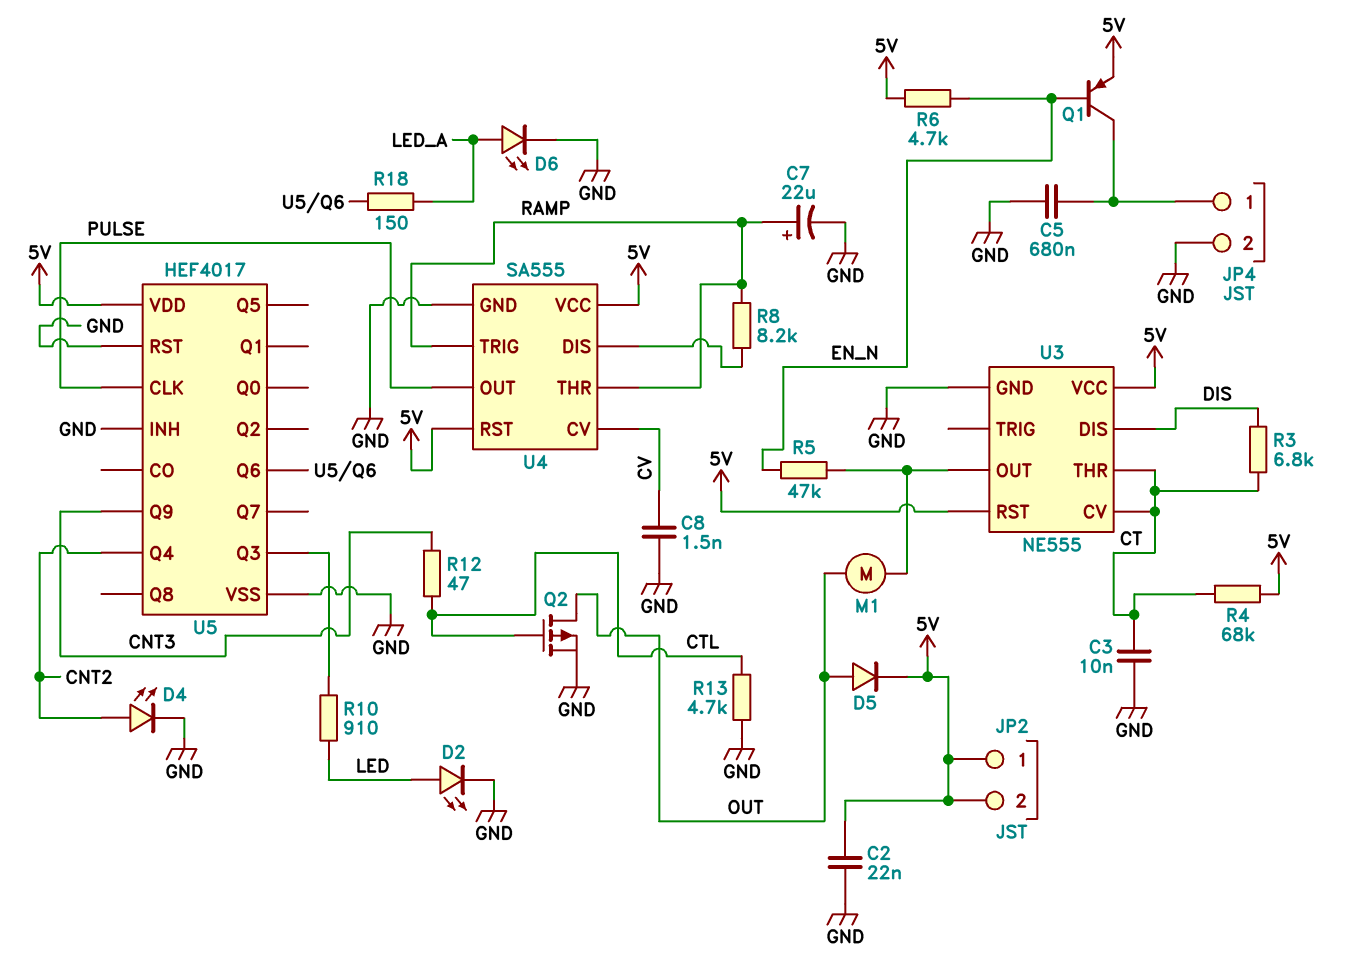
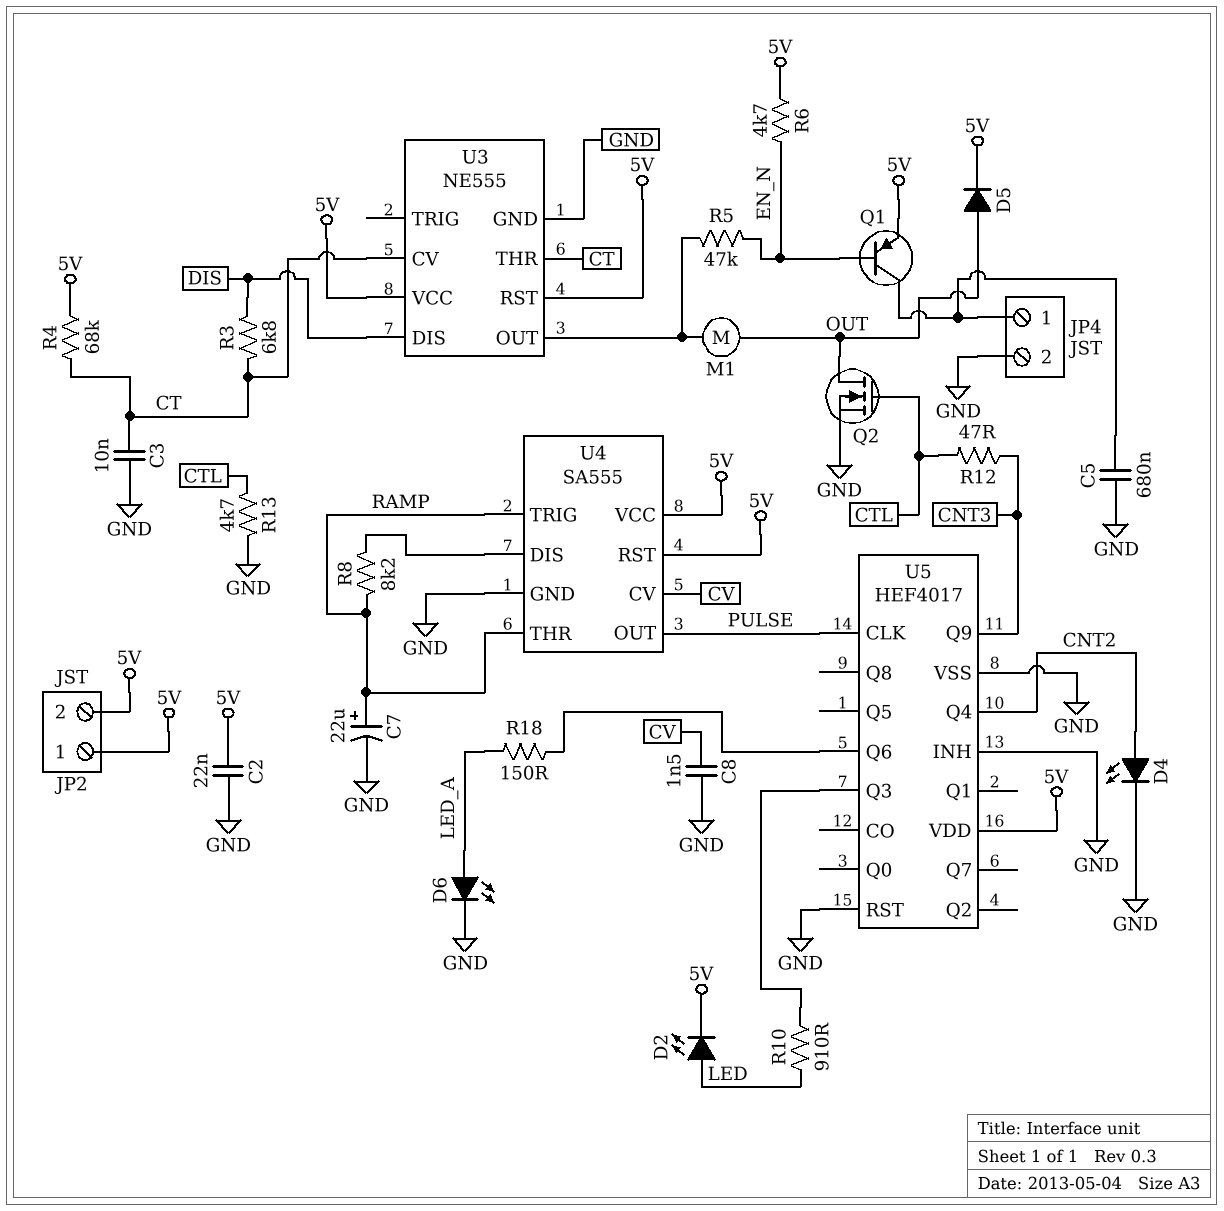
D2: LED (A LED, K GND) -> LED (A LED, K 5V)
Q2: PMOS (G CTL, D OUT, S GND) -> NMOS (G CTL, D OUT, S GND)

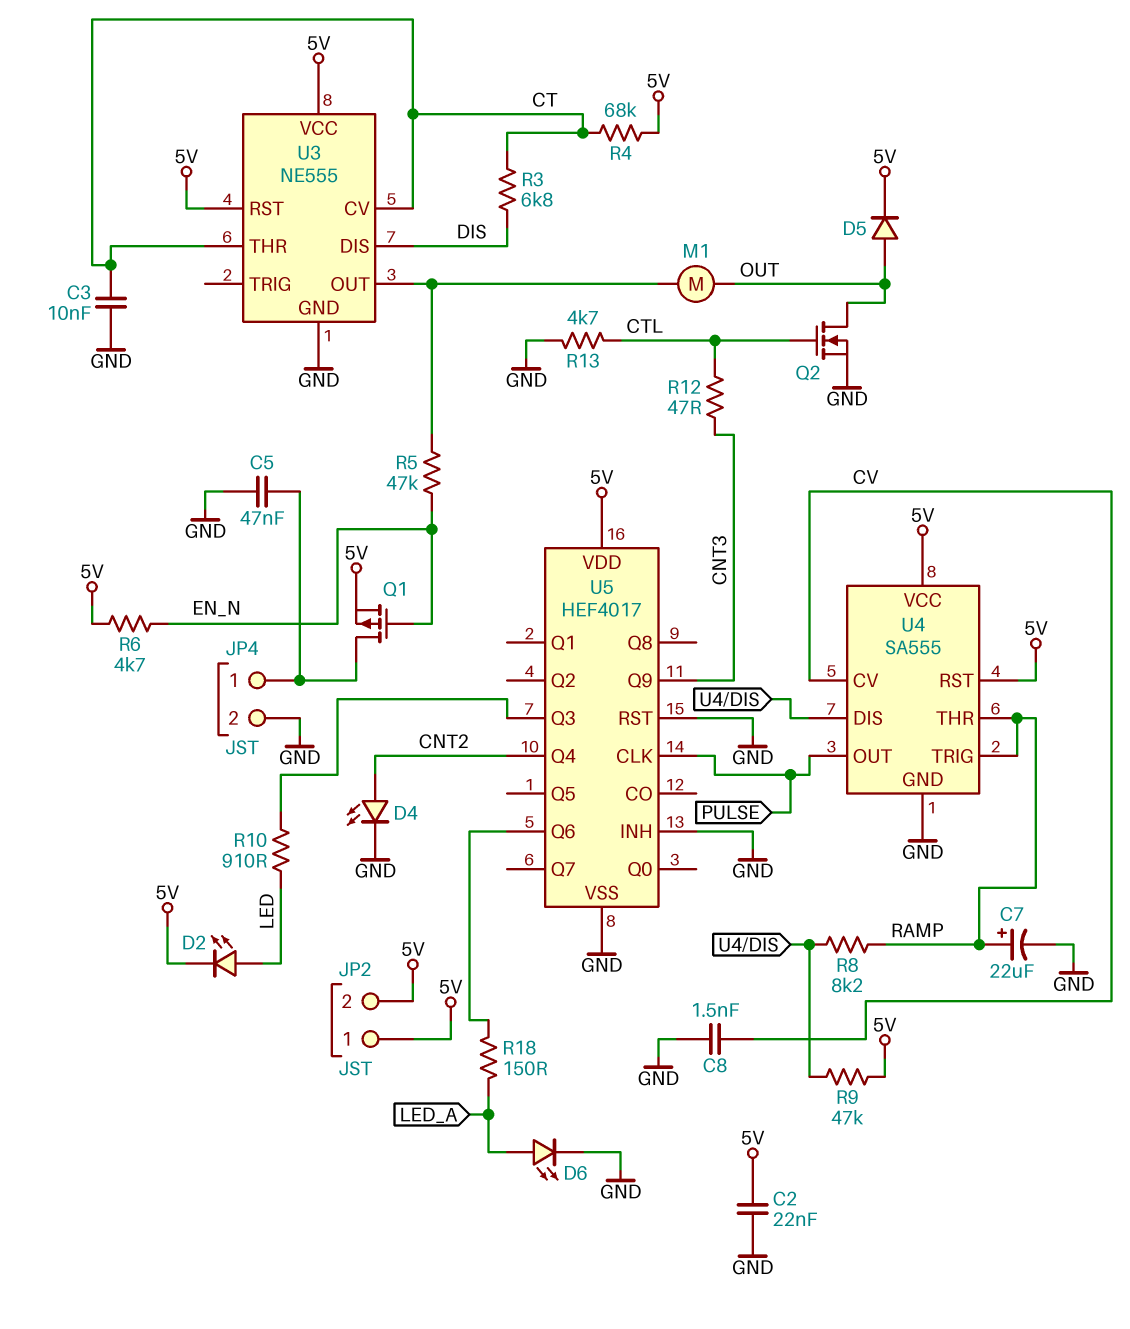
C5: 680nF (GND, JP4/1) -> 47nF (GND, JP4/1)
Q1: PNP (B EN_N, C JP4/1, E 5V) -> PMOS (G EN_N, D JP4/1, S 5V)
R9: none -> 47k (5V, U4/DIS)

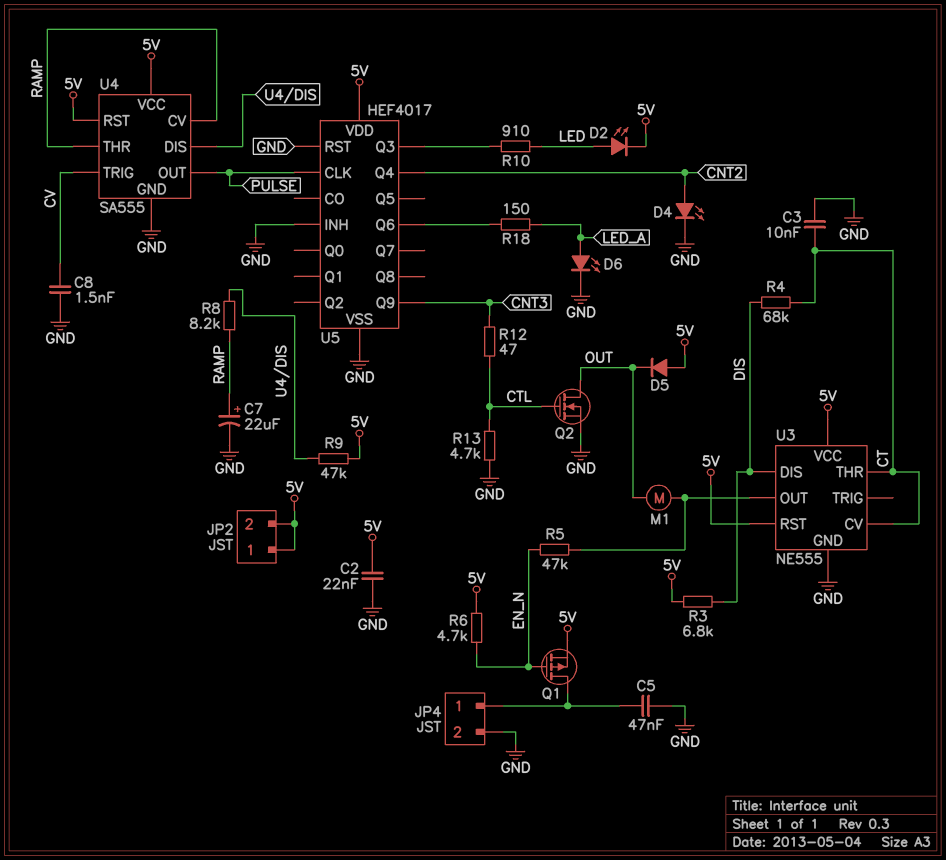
D5: diode (A OUT, K 5V) -> diode (A 5V, K OUT)
R3: 6.8k (CT, DIS) -> 6.8k (5V, DIS)
R4: 68k (5V, CT) -> 68k (CT, DIS)
U4 pin CV: CV -> RAMP
U4 pin TRIG: RAMP -> CV

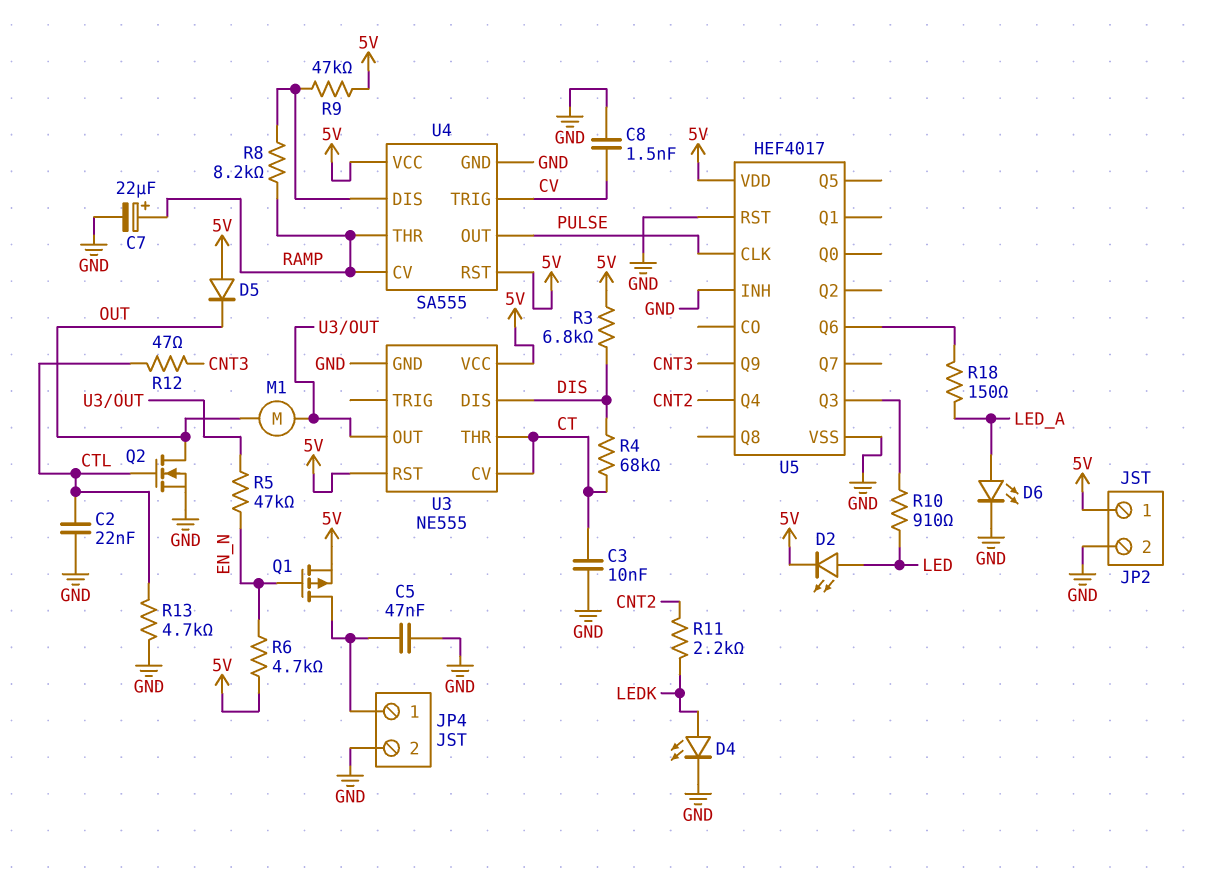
C2: 22nF (5V, GND) -> 22nF (CTL, GND)
D4: LED (A CNT2, K GND) -> LED (A LEDK, K GND)
JP2 pin 2: 5V -> GND
R11: none -> 2.2k (CNT2, LEDK)

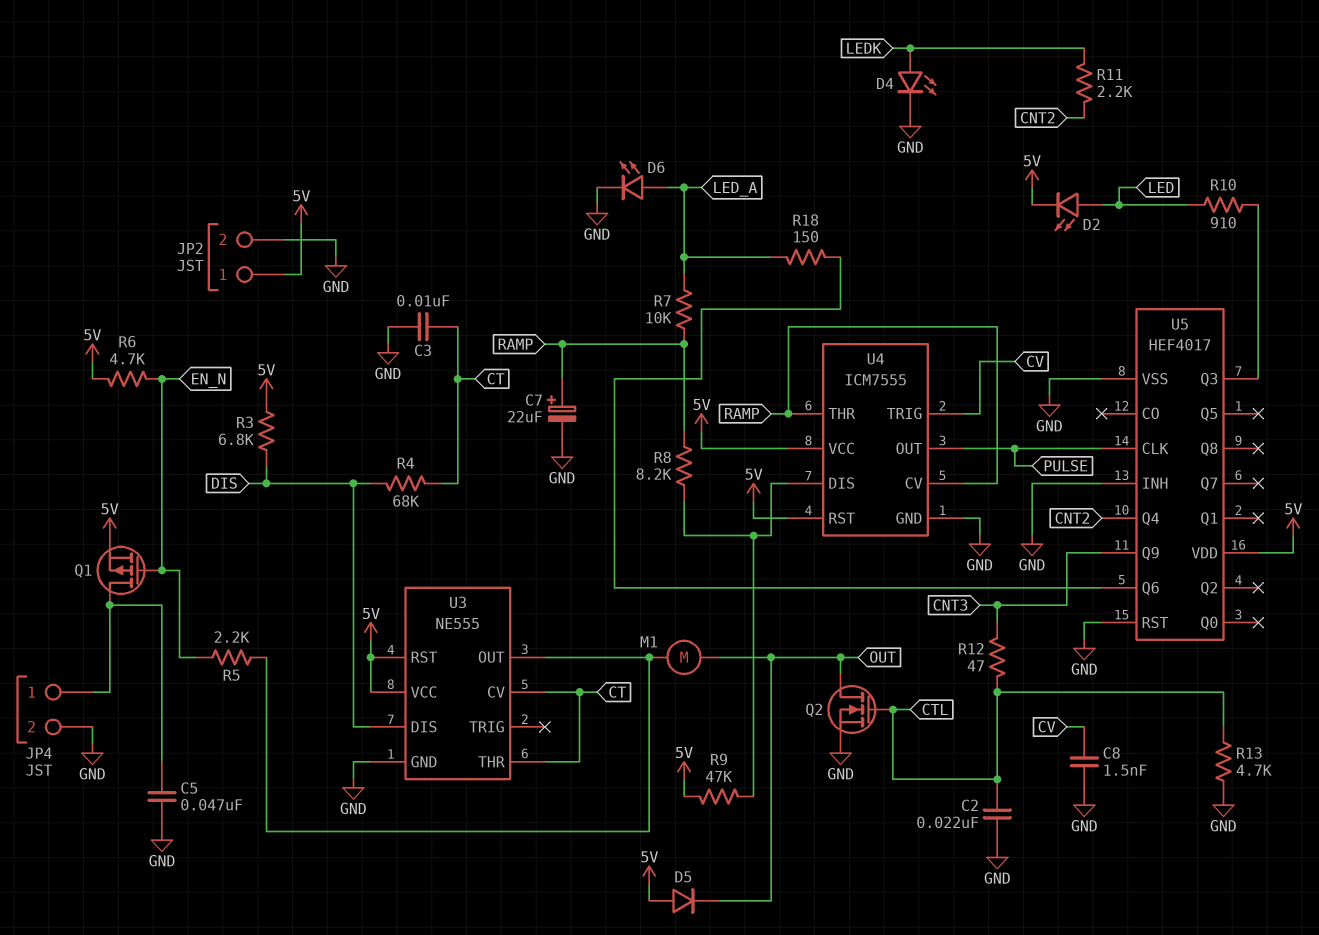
R5: 47k (EN_N, U3/OUT) -> 2.2k (EN_N, U3/OUT)
R7: none -> 10k (LED_A, RAMP)
U4: SA555 -> ICM7555

